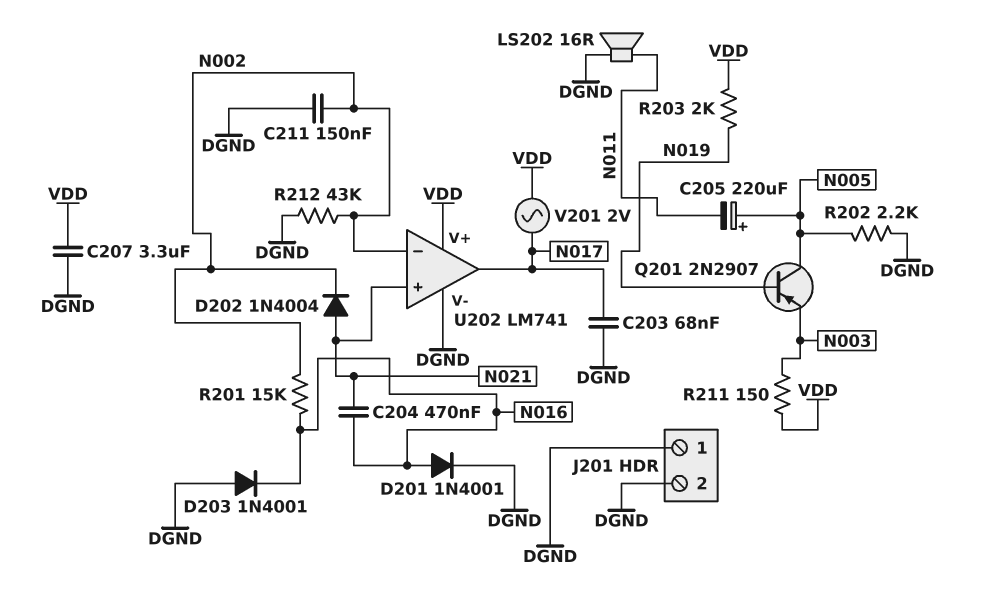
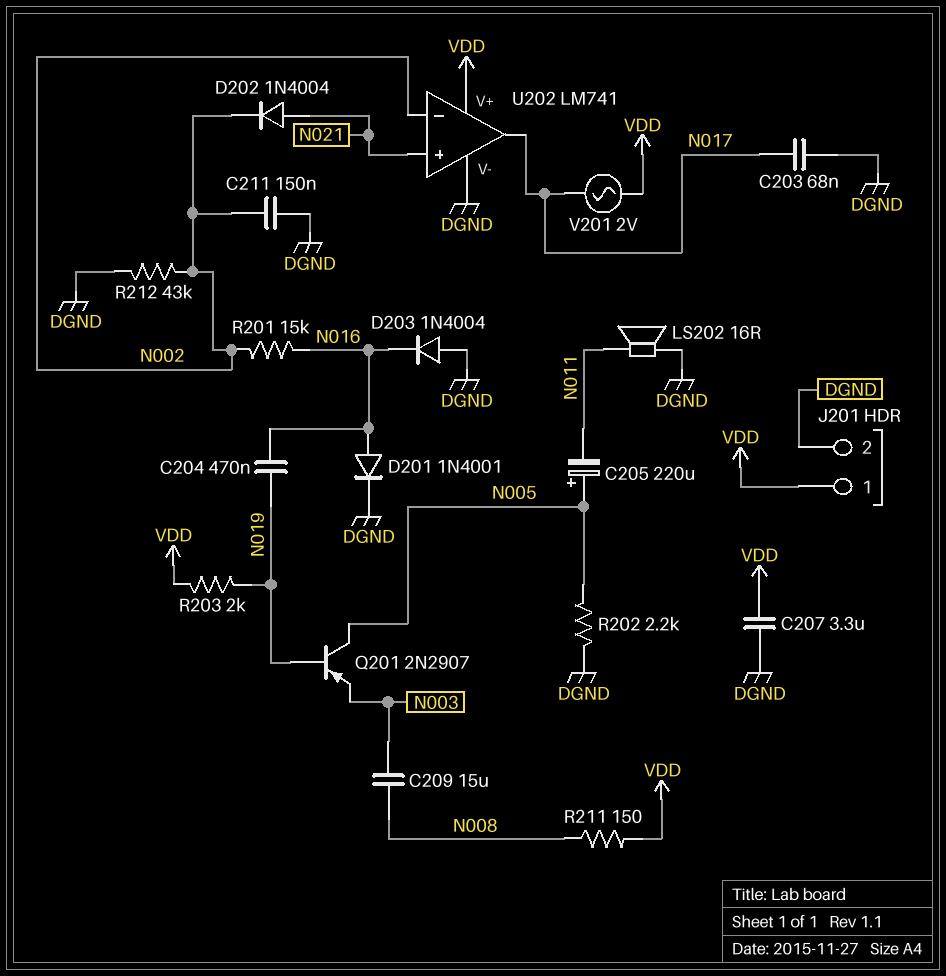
C204: 470nF (N016, N021) -> 470nF (N016, N019)
C209: none -> 15uF (N003, N008)
D203: diode 1N4001 (A DGND, K N016) -> diode 1N4004 (A DGND, K N016)
J201 pin 1: DGND -> VDD
R211: 150 (N003, VDD) -> 150 (N008, VDD)

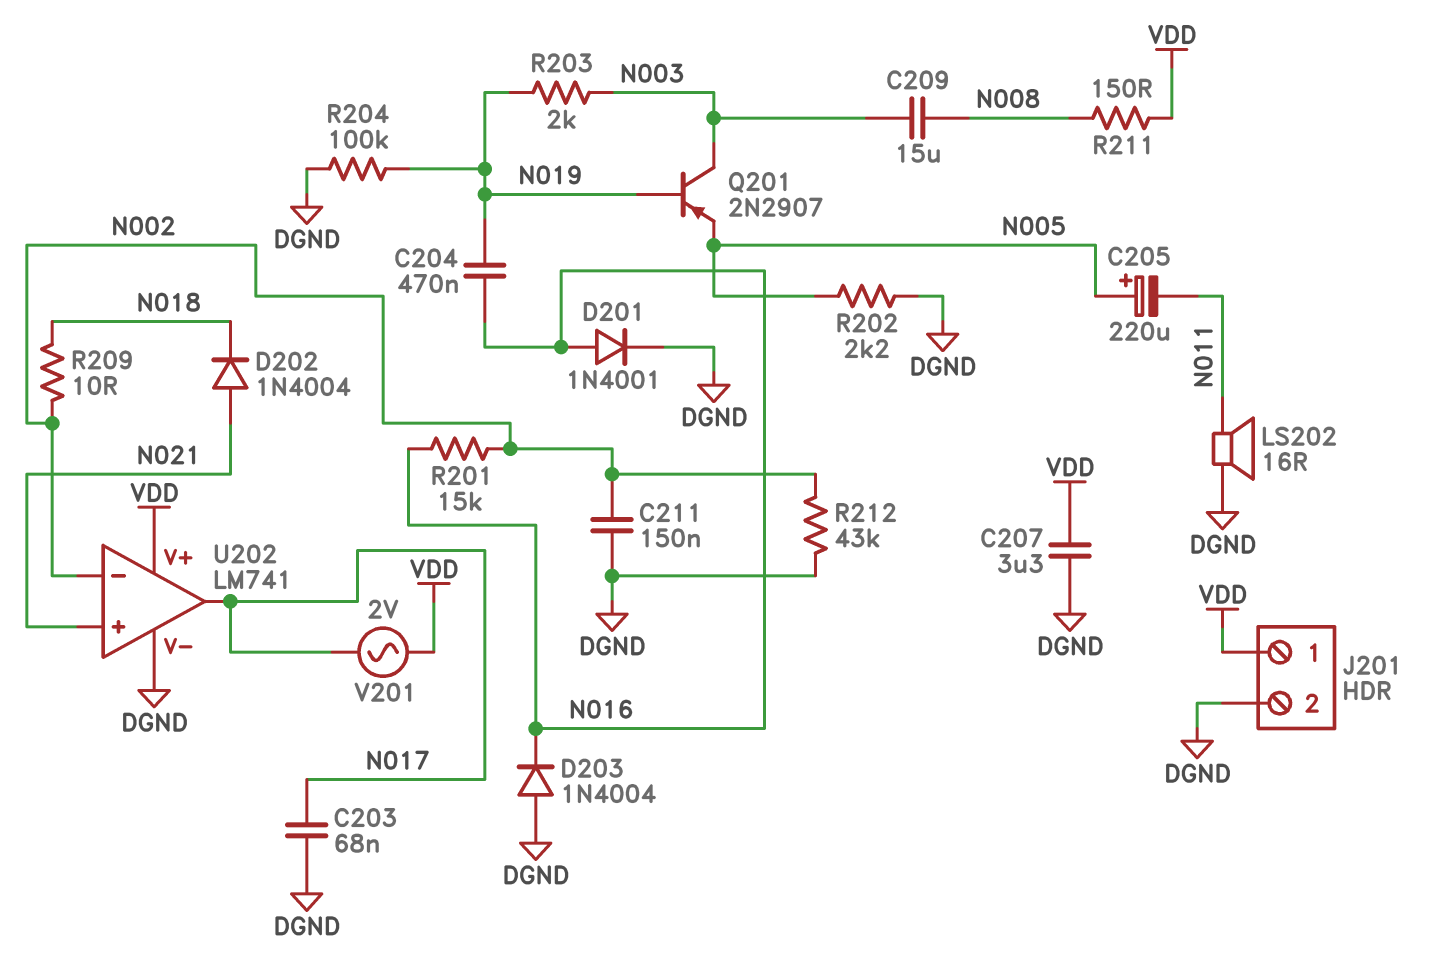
D202: diode 1N4004 (A N021, K N002) -> diode 1N4004 (A N021, K N018)
Q201: PNP 2N2907 (B N019, C N005, E N003) -> PNP 2N2907 (B N019, C N003, E N005)
R203: 2k (N019, VDD) -> 2k (N003, N019)
R204: none -> 100k (DGND, N019)
R209: none -> 10 (N002, N018)

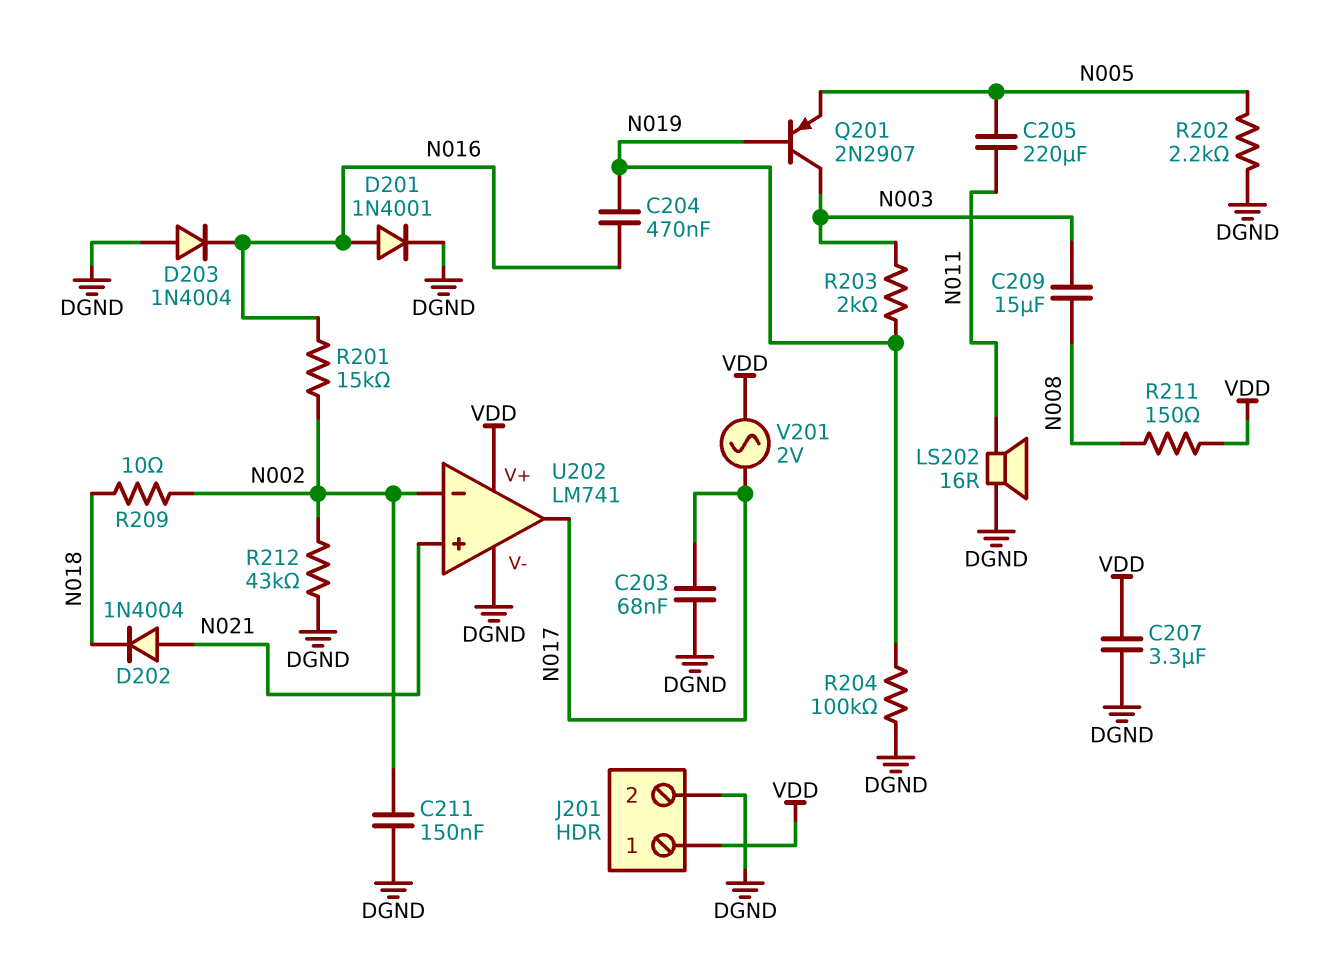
C205: 220uF (plus N005, minus N011) -> 220uF (N005, N011)

